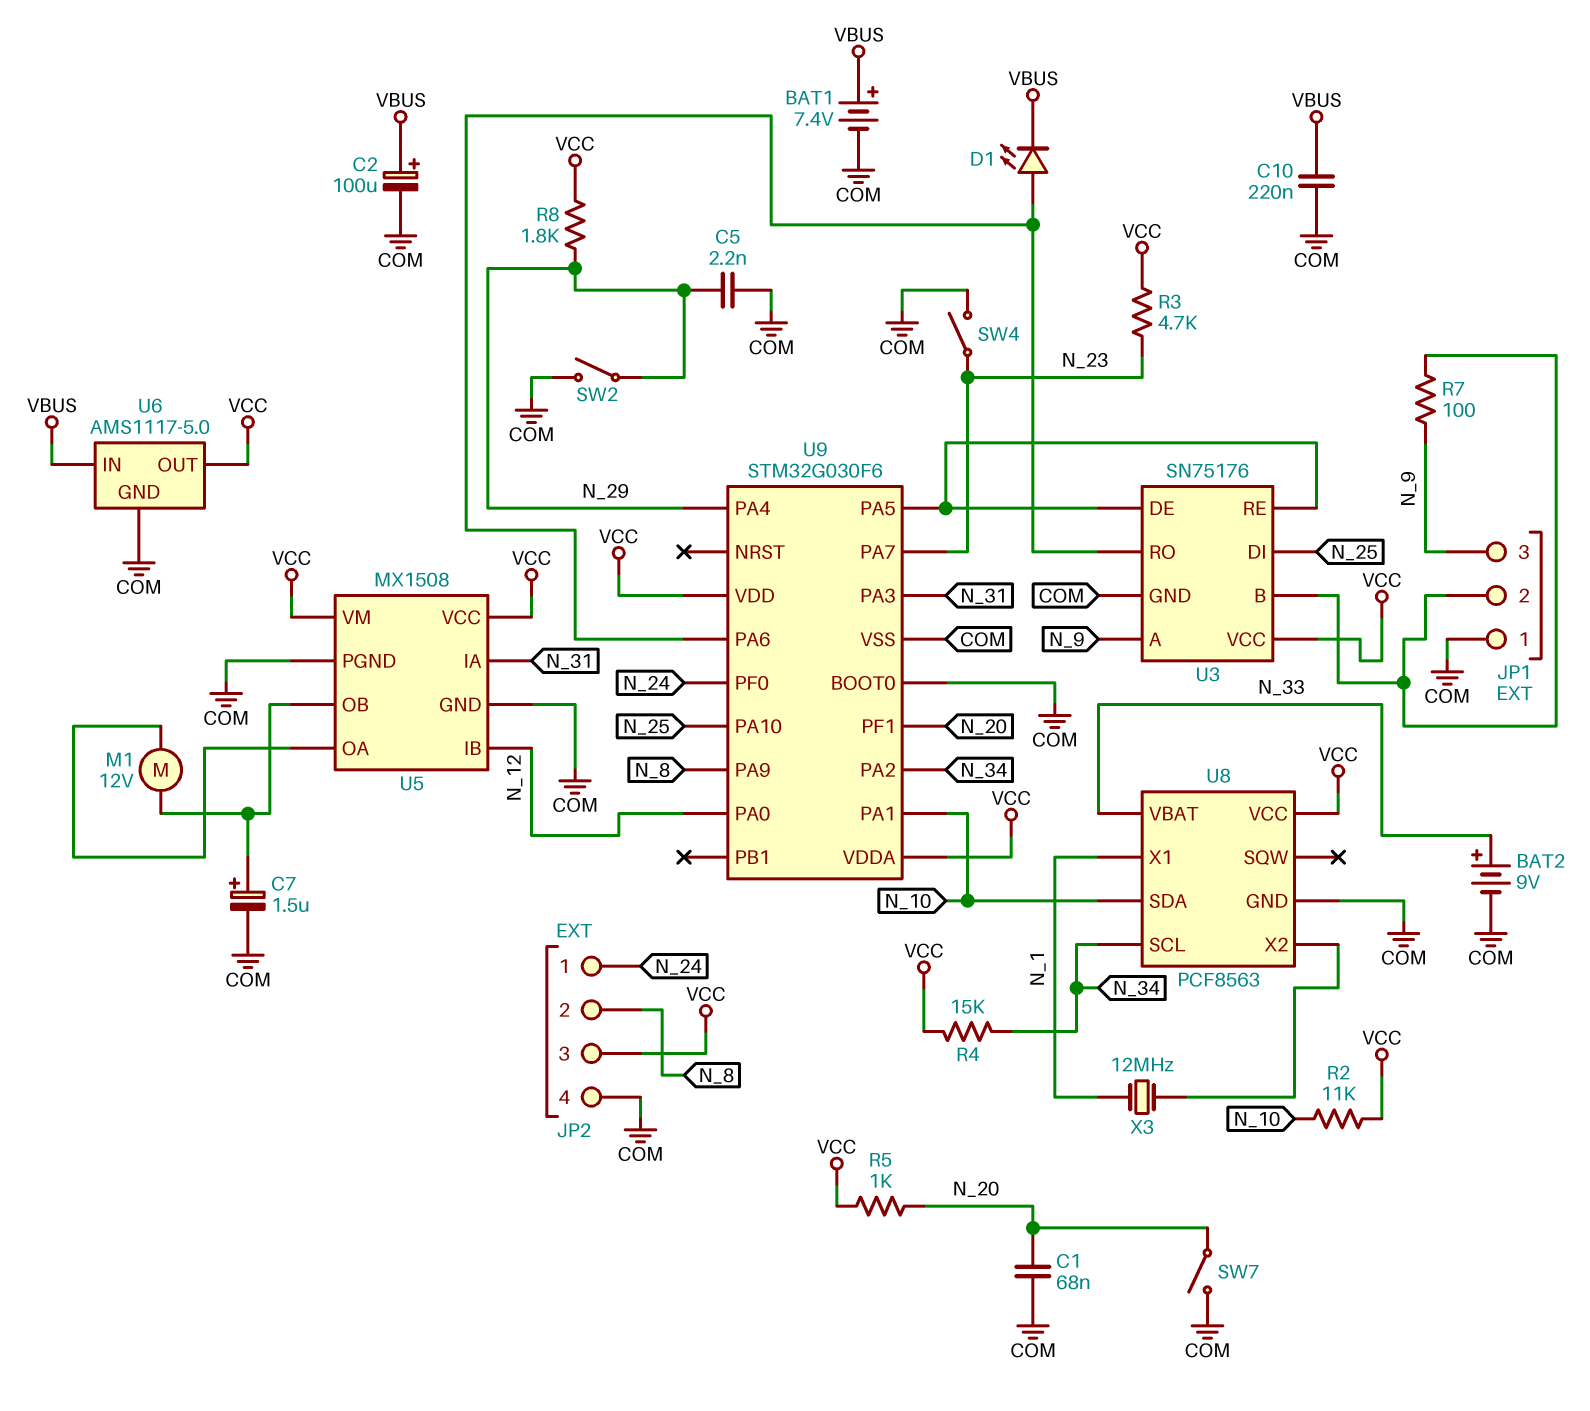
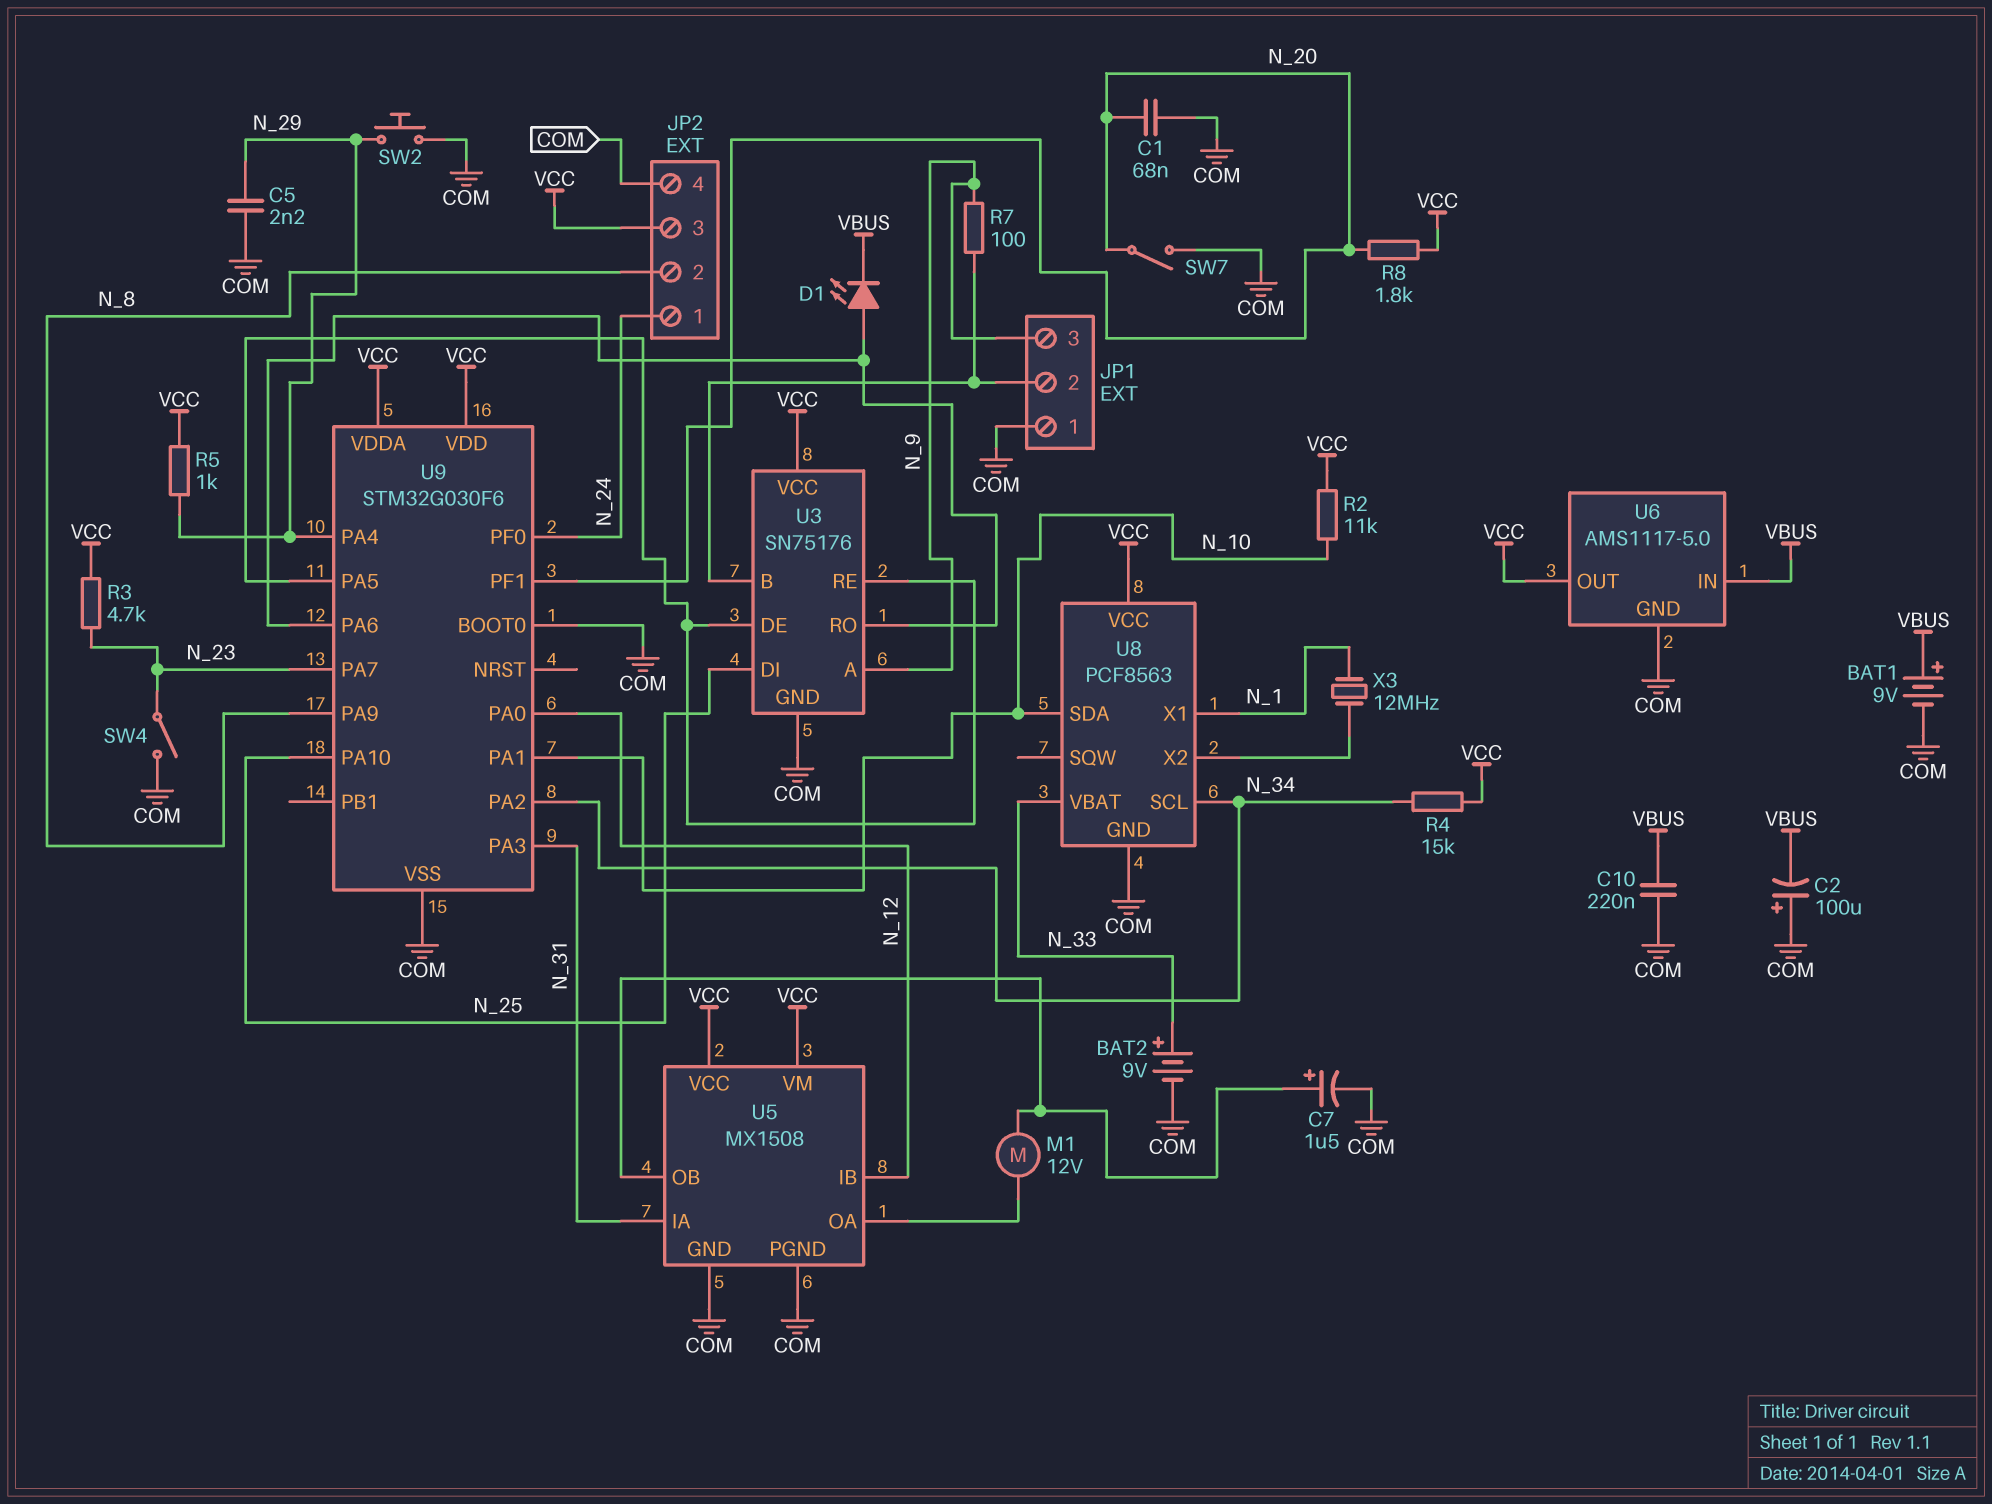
BAT1: 7.4V (plus VBUS, minus COM) -> 9V (plus VBUS, minus COM)
C2: 100uF (plus VBUS, minus COM) -> 100uF (plus COM, minus VBUS)
R5: 1k (N_20, VCC) -> 1k (N_29, VCC)
R8: 1.8k (N_29, VCC) -> 1.8k (N_20, VCC)
SW2: switch (COM, N_29) -> button (COM, N_29)

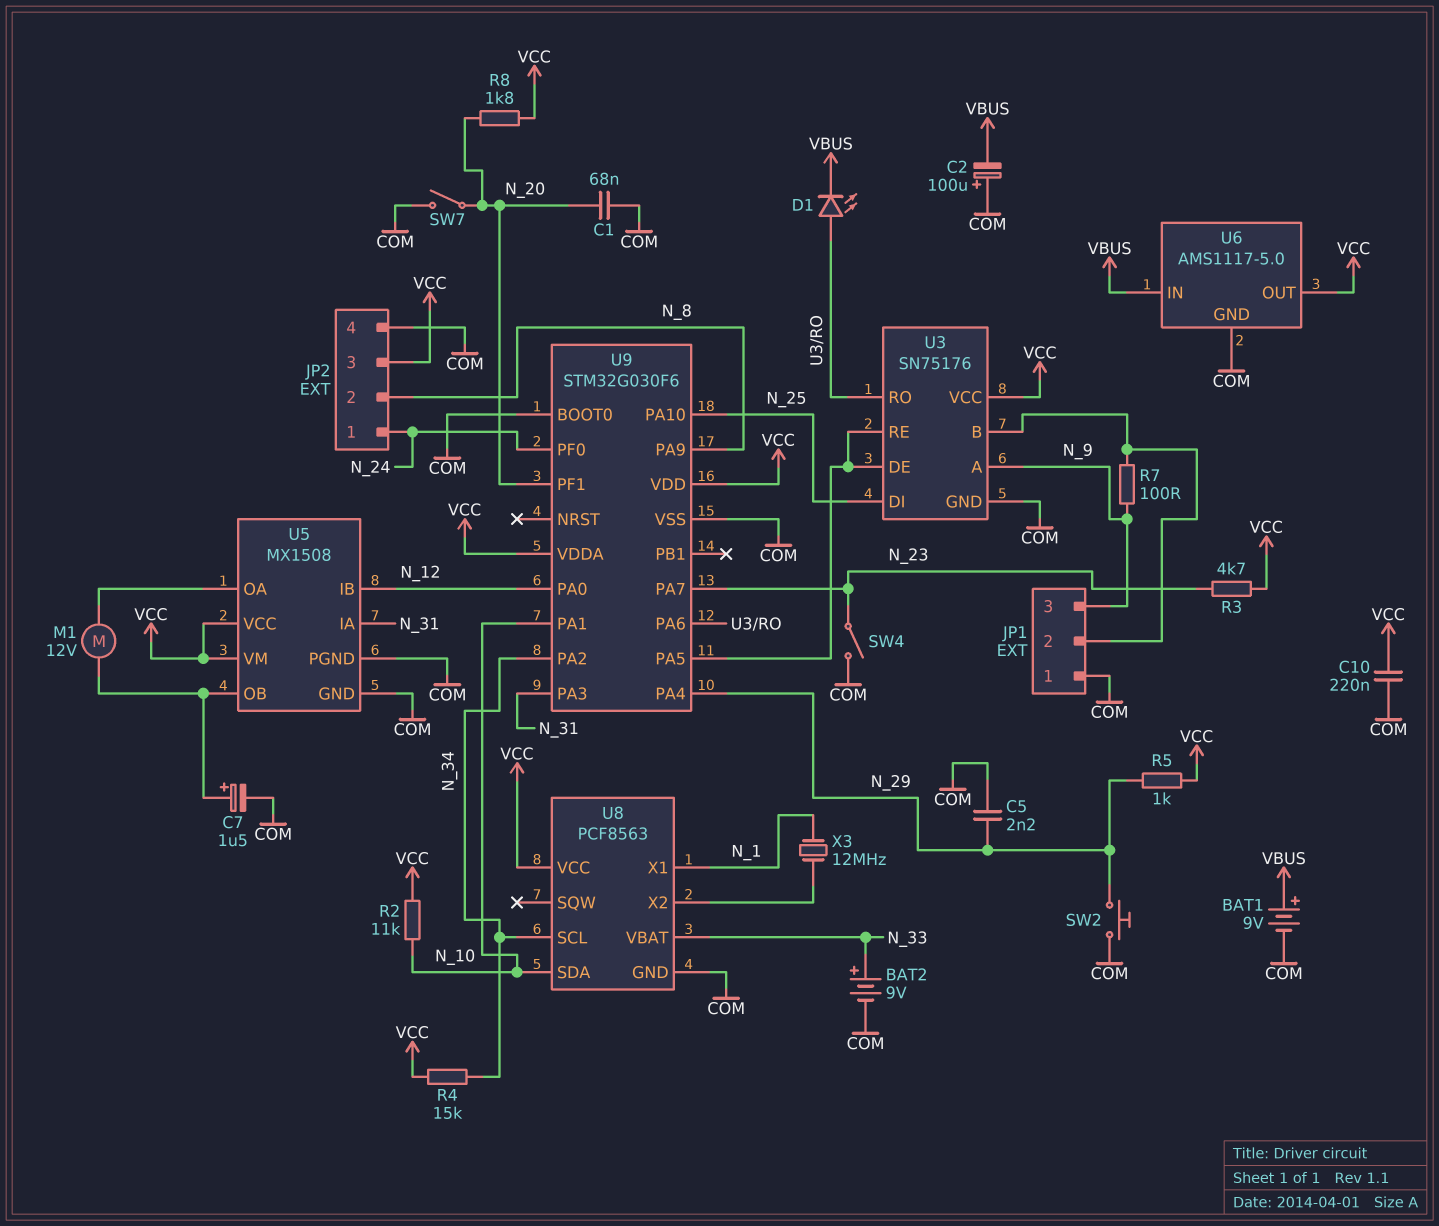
C10: 220nF (COM, VBUS) -> 220nF (COM, VCC)

